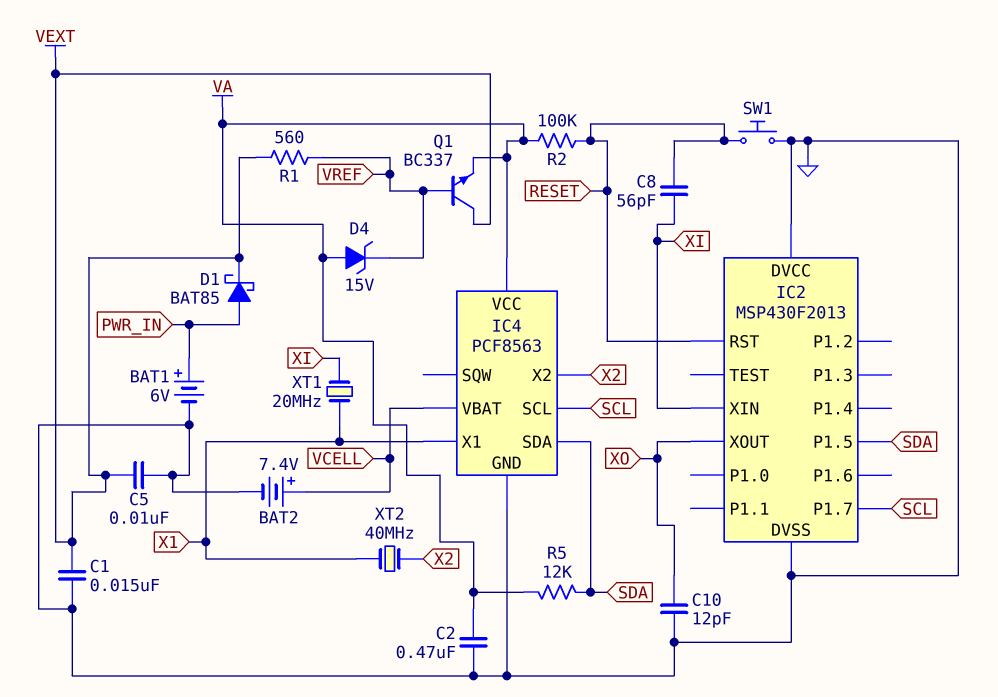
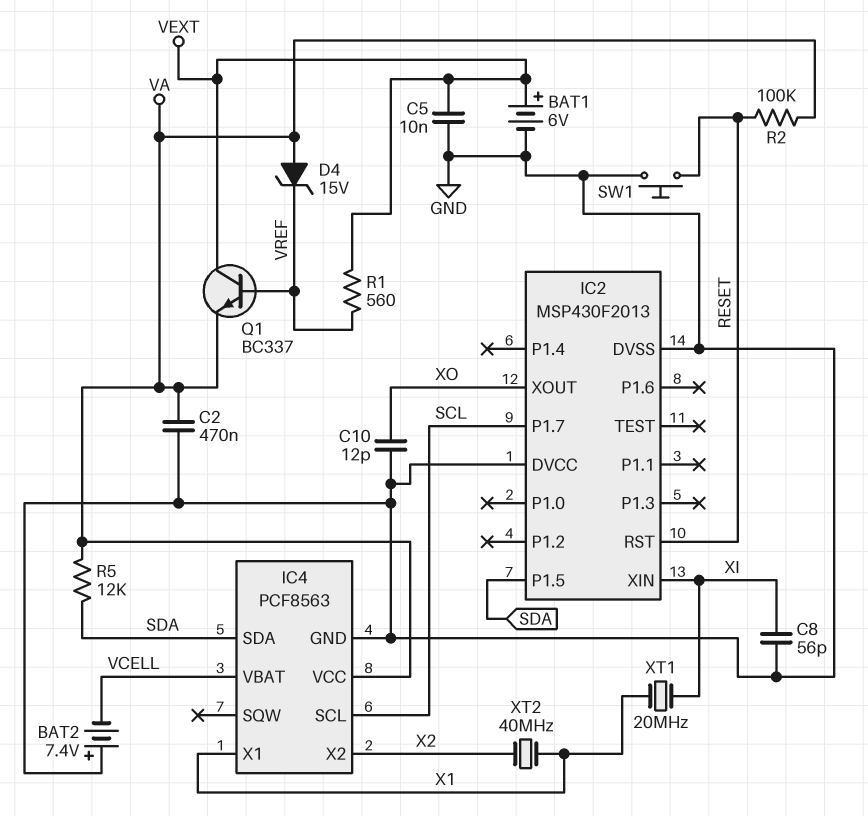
BAT1: 6V (plus PWR_IN, minus GND) -> 6V (plus VEXT, minus GND)
BAT2: 7.4V (plus VCELL, minus GND) -> 7.4V (plus GND, minus VCELL)
C1: 15nF (GND, VEXT) -> none
C8: 56pF (RESET, XI) -> 56pF (GND, XI)
D1: schottky BAT85 (A PWR_IN, K VEXT) -> none

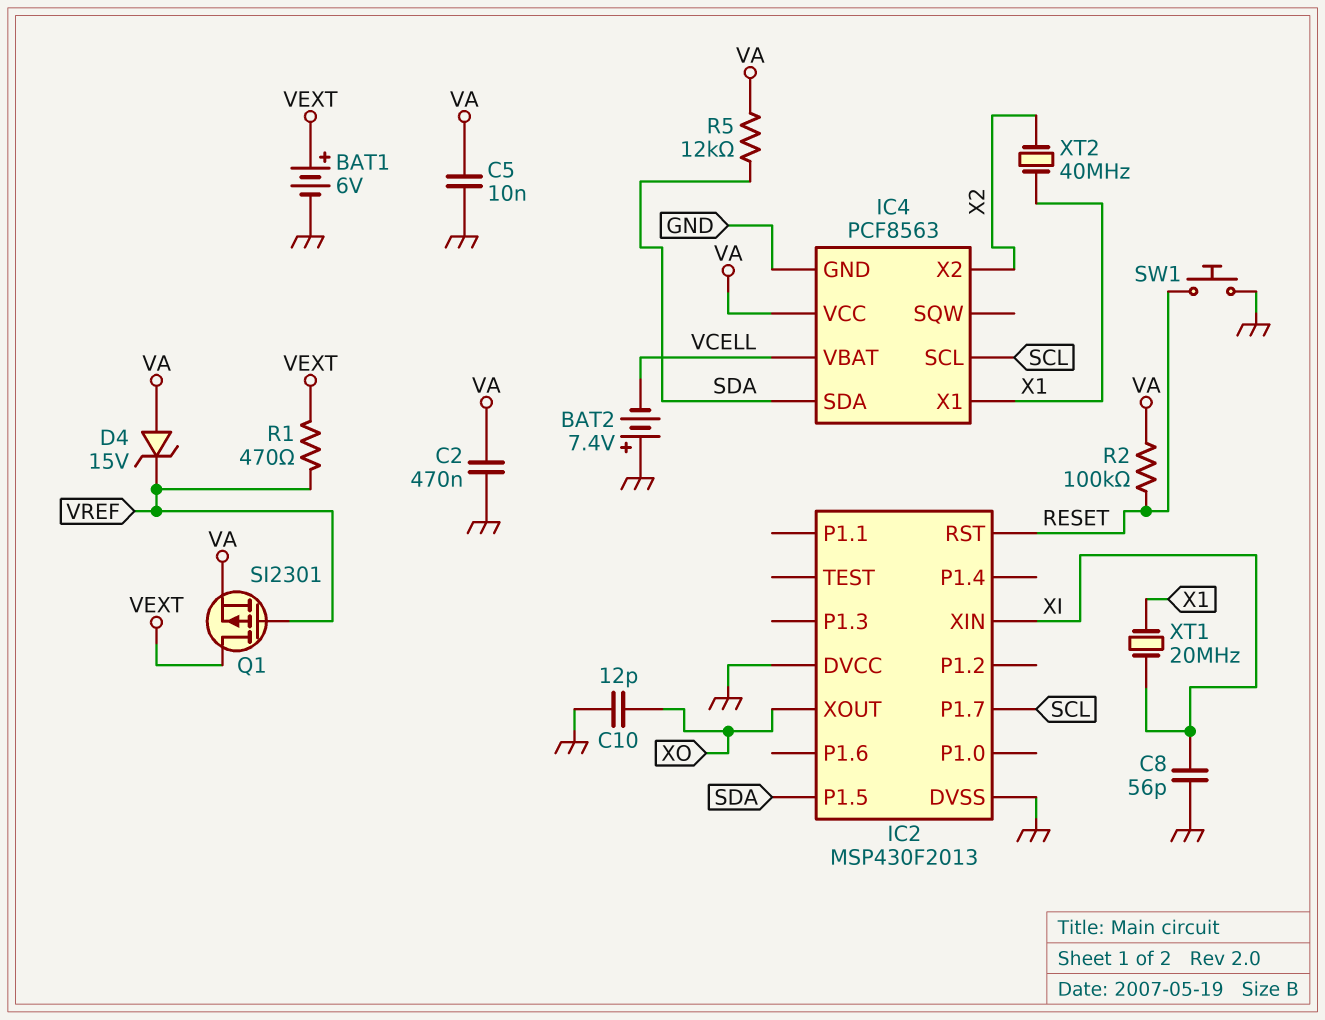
C5: 10nF (GND, VEXT) -> 10nF (GND, VA)
Q1: NPN BC337 (B VREF, C VEXT, E VA) -> PMOS SI2301 (G VREF, D VEXT, S VA)
R1: 560 (VEXT, VREF) -> 470 (VEXT, VREF)

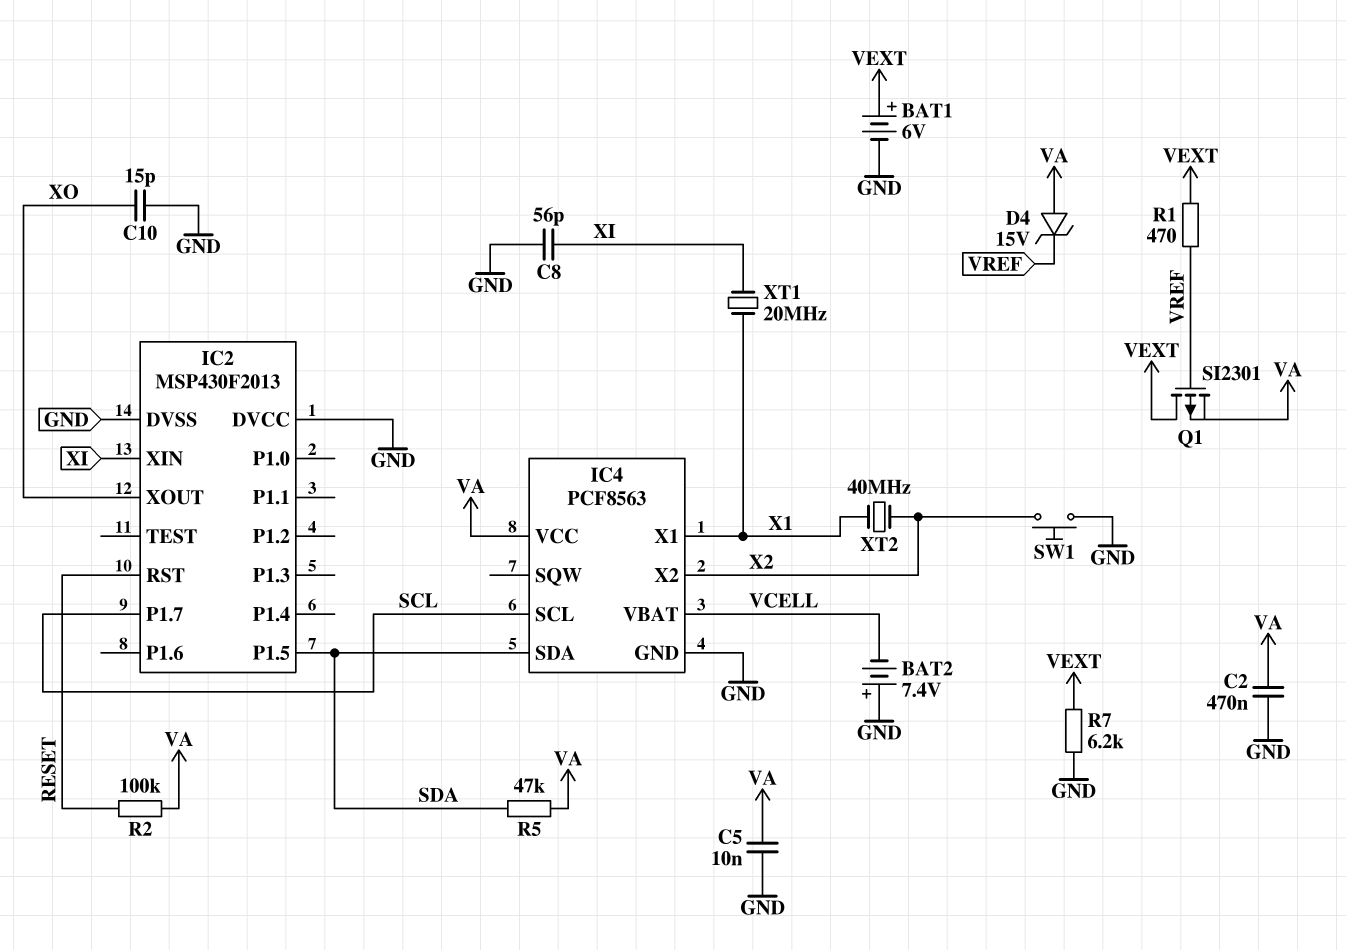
C10: 12pF (GND, XO) -> 15pF (GND, XO)
R5: 12k (SDA, VA) -> 47k (SDA, VA)
R7: none -> 6.2k (GND, VEXT)
SW1: button (GND, RESET) -> button (GND, X2)

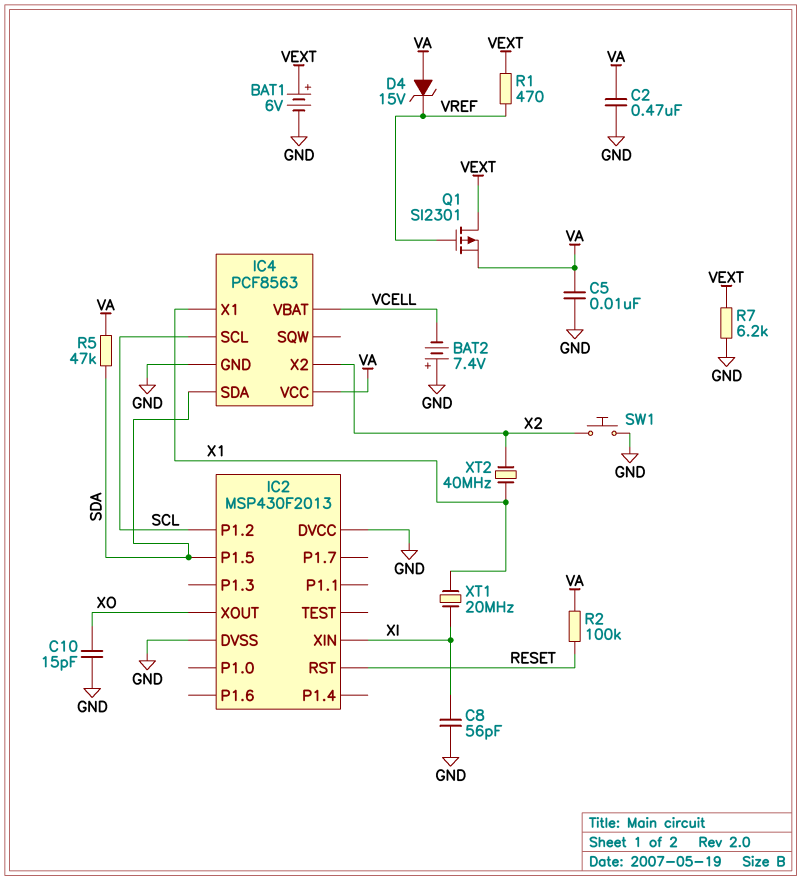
IC2 pin P1.2: none -> SCL
IC2 pin P1.7: SCL -> none

